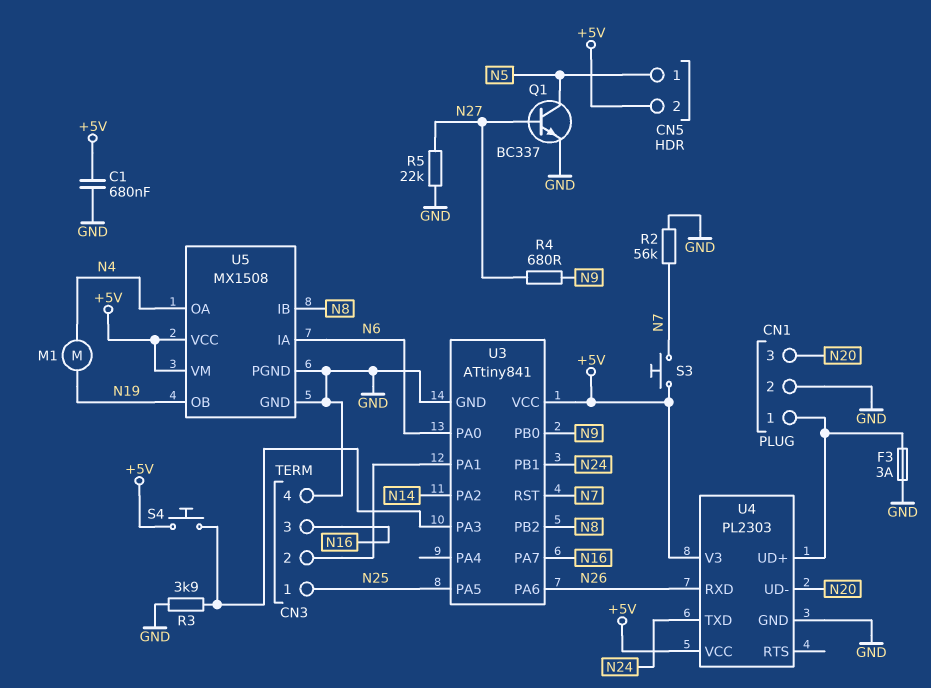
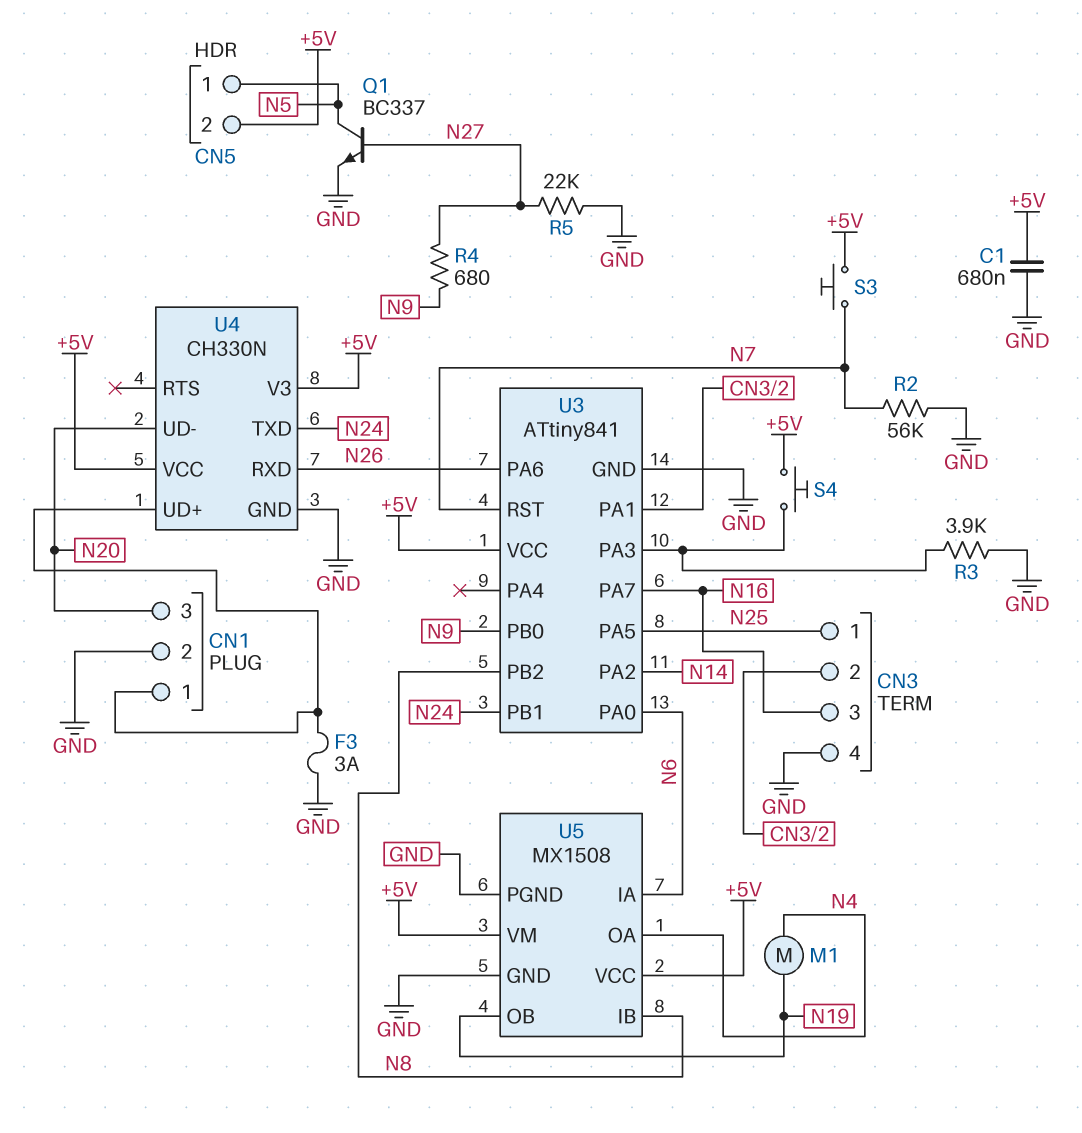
U4: PL2303 -> CH330N

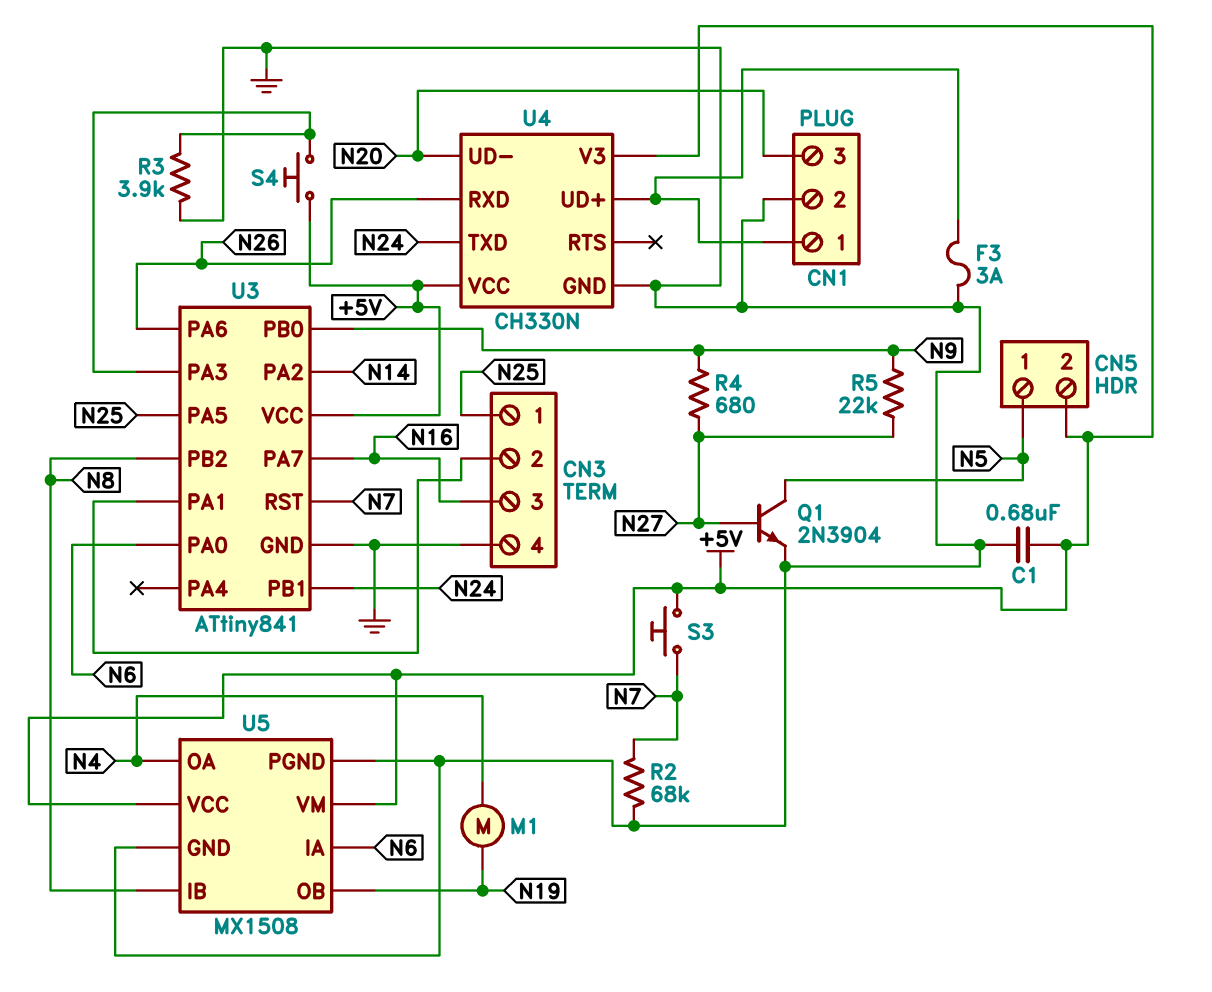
Q1: NPN BC337 (B N27, C N5, E GND) -> NPN 2N3904 (B N27, C N5, E GND)
R2: 56k (GND, N7) -> 68k (GND, N7)
R5: 22k (GND, N27) -> 22k (N9, N27)

